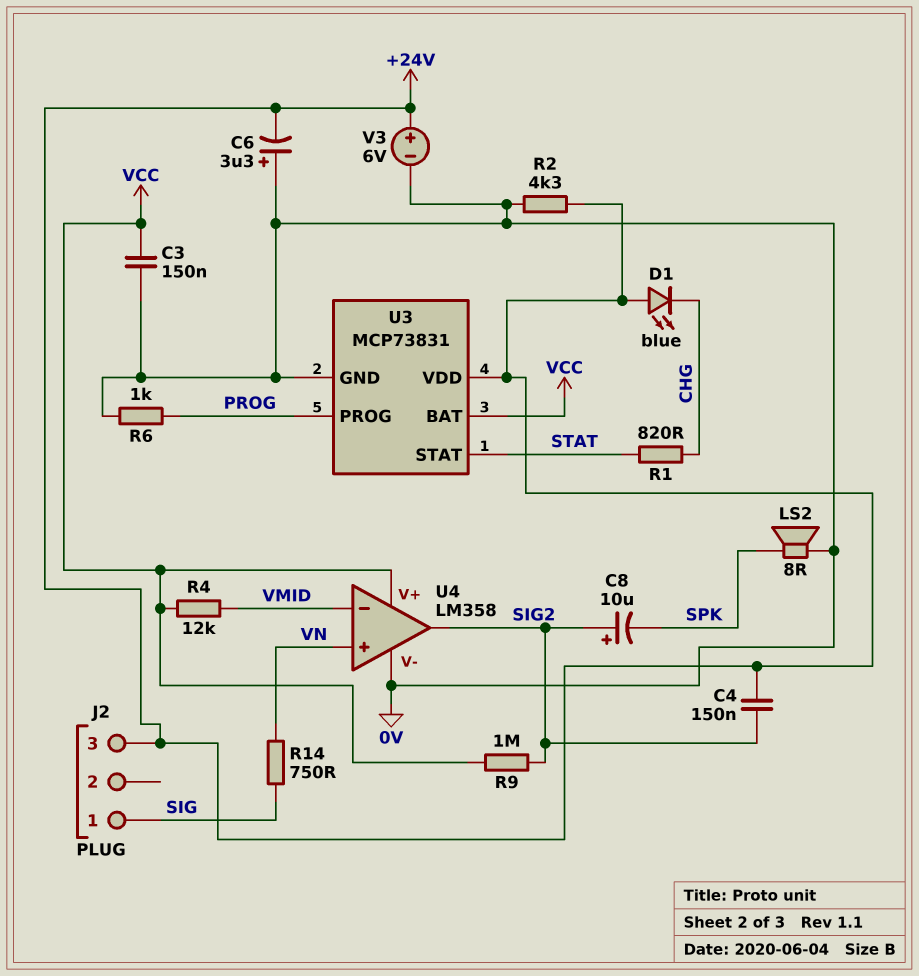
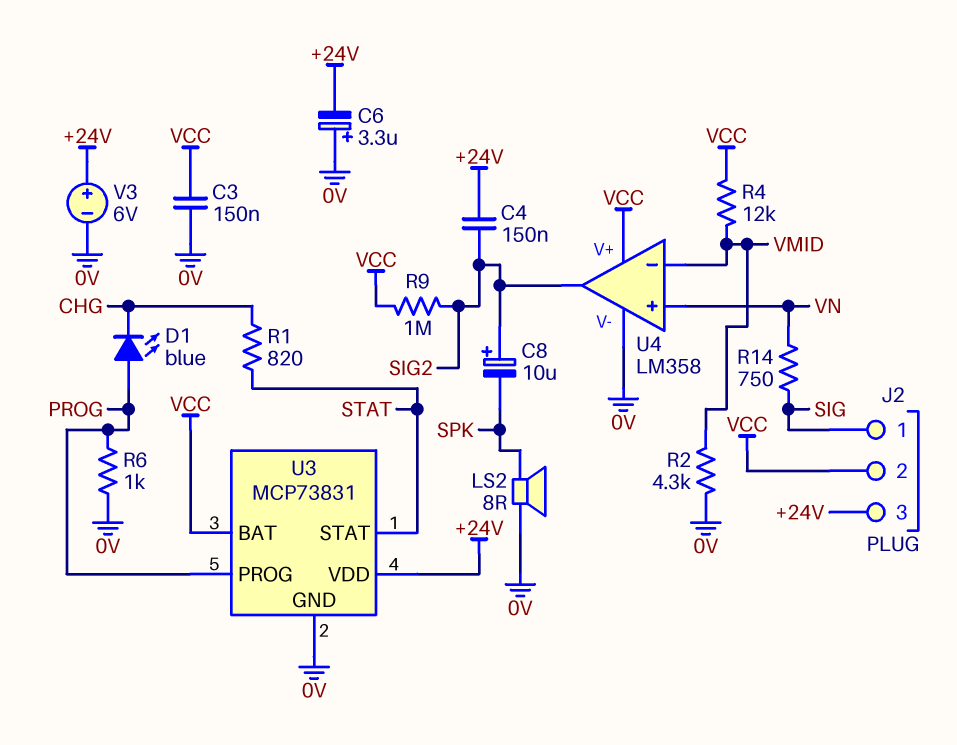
D1: LED blue (A +24V, K CHG) -> LED blue (A PROG, K CHG)
J2 pin 2: none -> VCC
R2: 4.3k (+24V, 0V) -> 4.3k (0V, VMID)

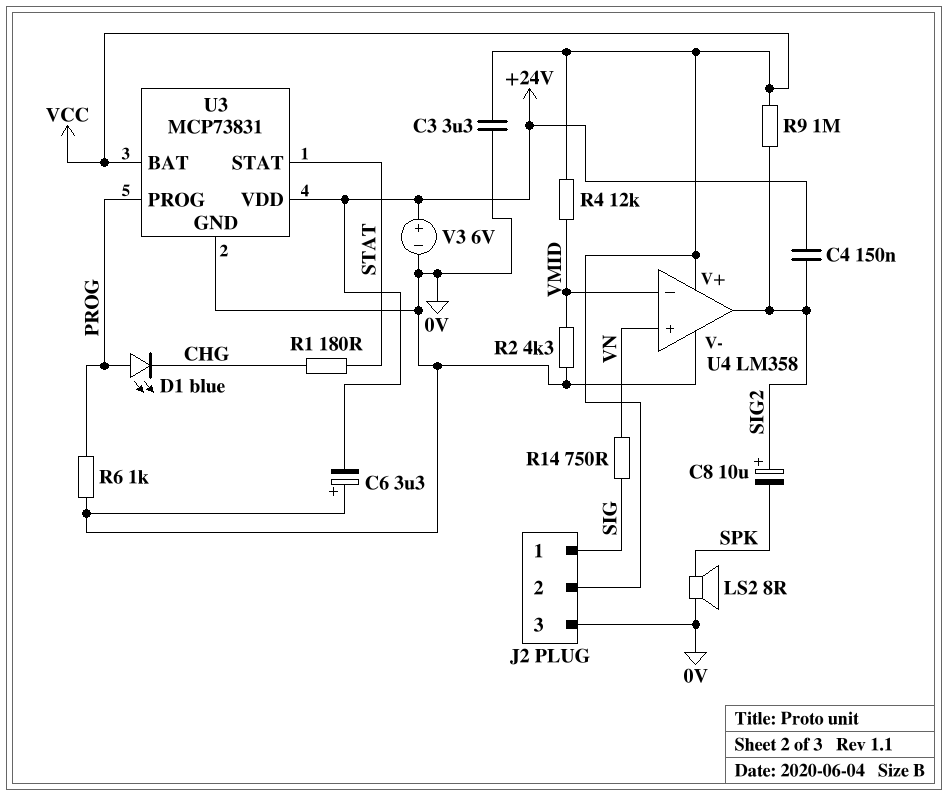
C3: 150nF (0V, VCC) -> 3.3uF (0V, VCC)
J2 pin 3: +24V -> 0V
R1: 820 (CHG, STAT) -> 180 (CHG, STAT)

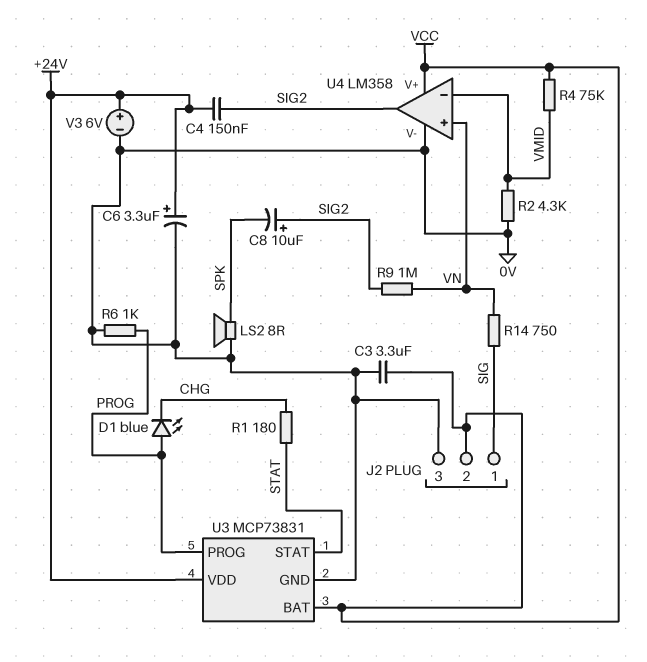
C6: 3.3uF (plus 0V, minus +24V) -> 3.3uF (plus +24V, minus 0V)
R4: 12k (VCC, VMID) -> 75k (VCC, VMID)
R9: 1M (SIG2, VCC) -> 1M (SIG2, VN)

